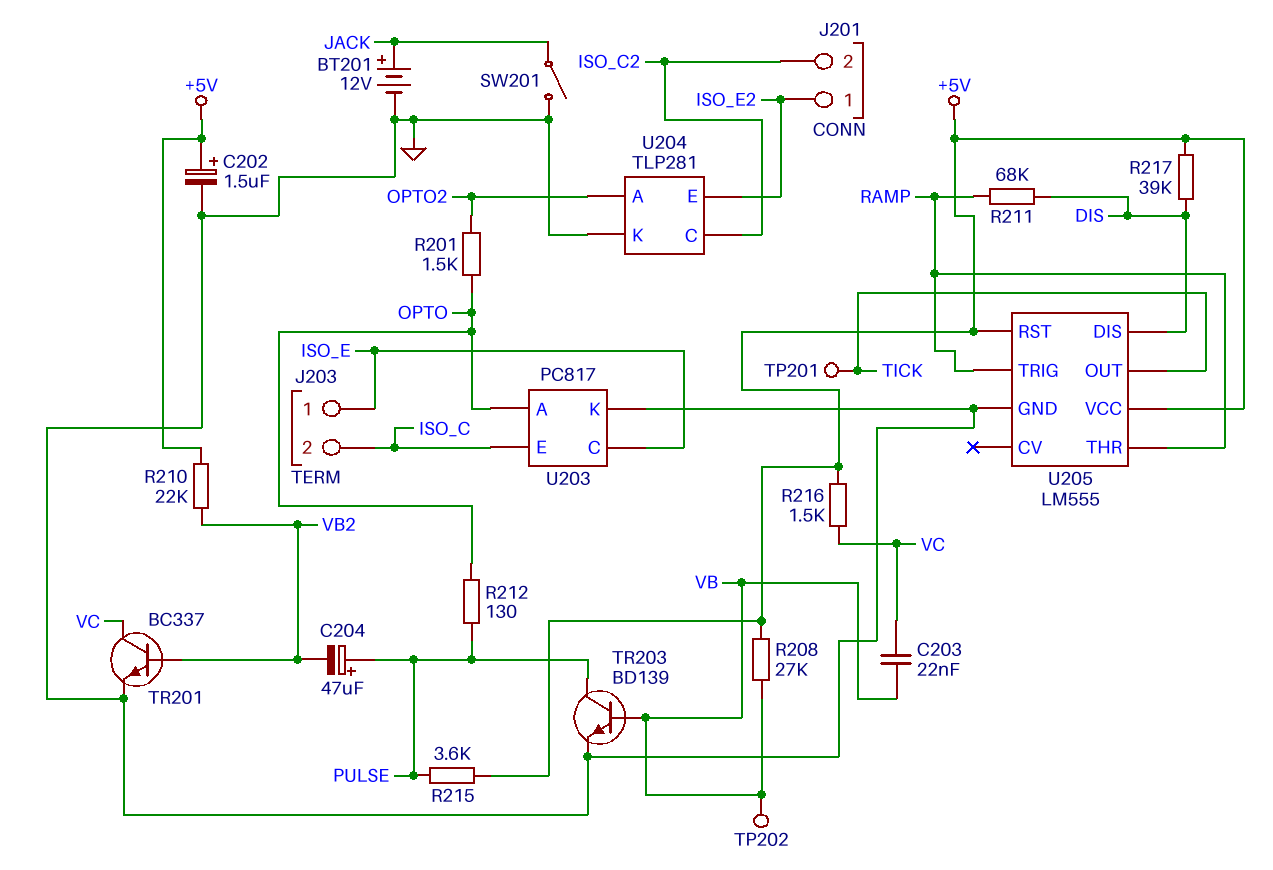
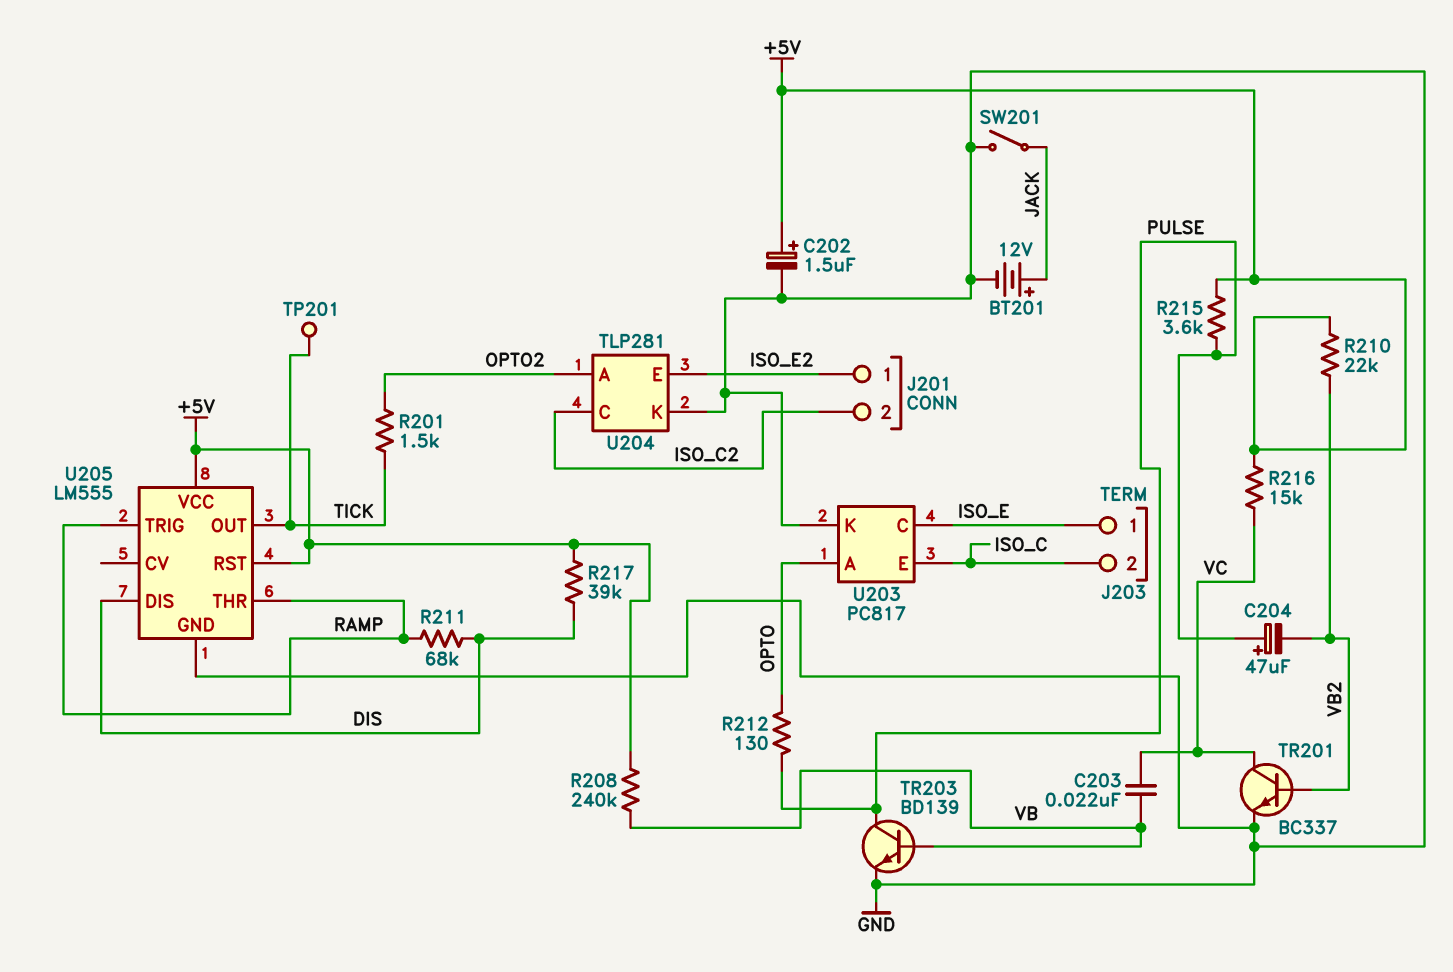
R201: 1.5k (OPTO, OPTO2) -> 1.5k (OPTO2, TICK)
R208: 27k (+5V, VB) -> 240k (+5V, VB)
R216: 1.5k (+5V, VC) -> 15k (+5V, VC)
TP202: test point (VB) -> none

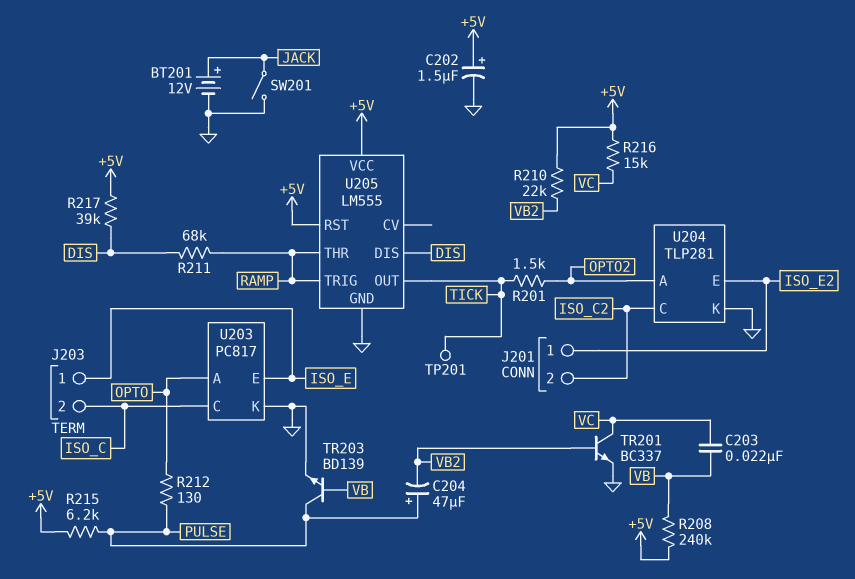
R215: 3.6k (+5V, PULSE) -> 6.2k (+5V, PULSE)
U203 pin C: ISO_E -> ISO_C
U203 pin E: ISO_C -> ISO_E

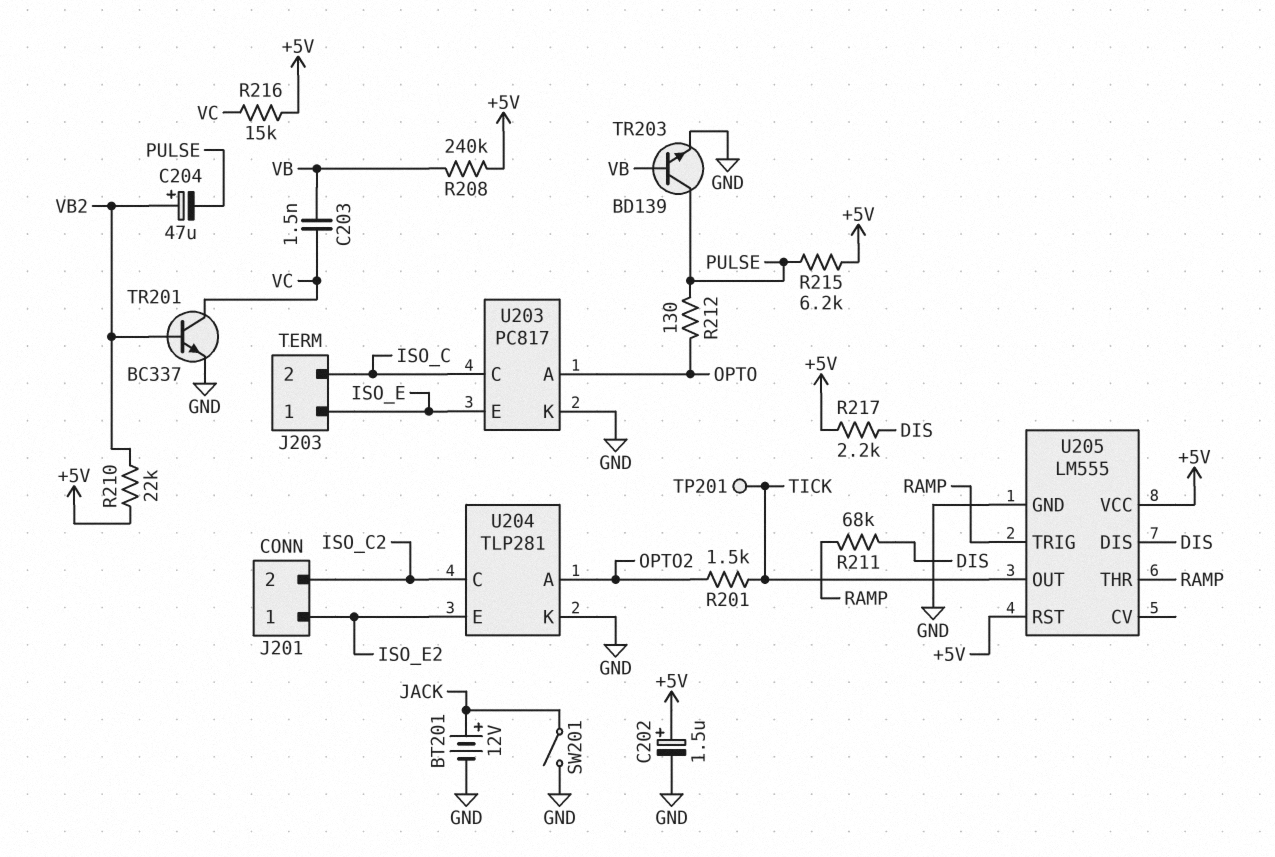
C203: 22nF (VB, VC) -> 1.5nF (VB, VC)
C204: 47uF (plus PULSE, minus VB2) -> 47uF (plus VB2, minus PULSE)
R217: 39k (+5V, DIS) -> 2.2k (+5V, DIS)

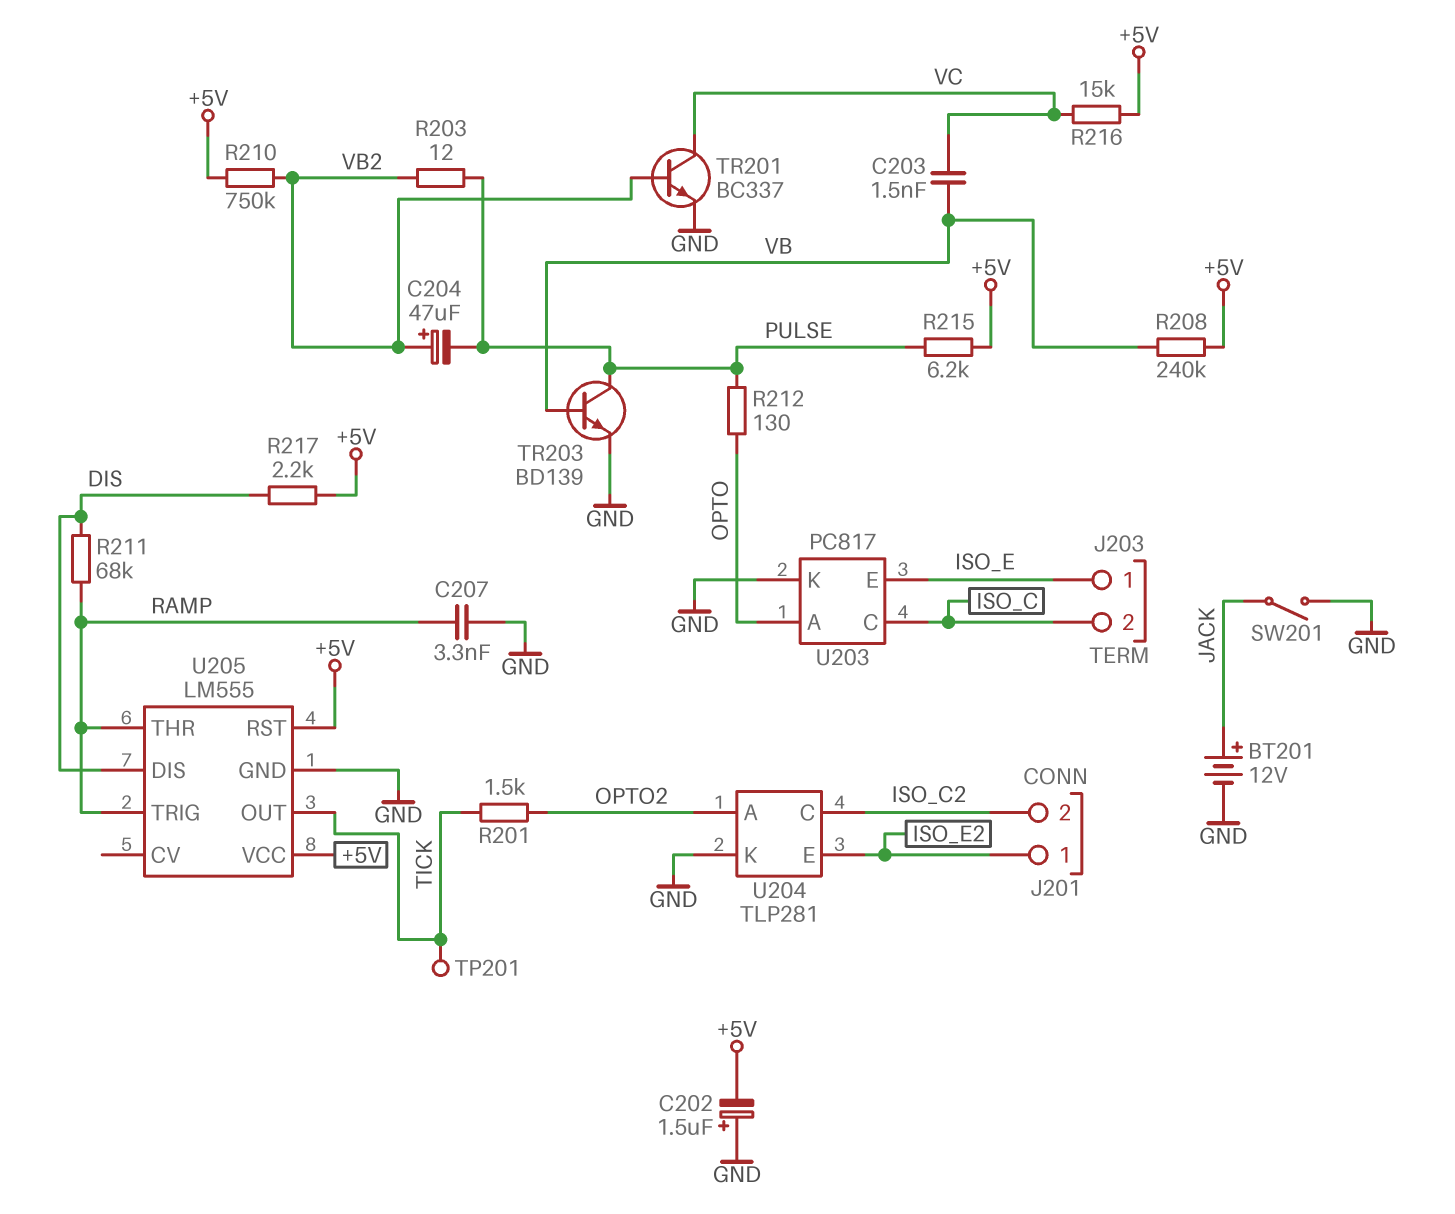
C202: 1.5uF (plus +5V, minus GND) -> 1.5uF (plus GND, minus +5V)
C207: none -> 3.3nF (GND, RAMP)
R203: none -> 12 (PULSE, VB2)
R210: 22k (+5V, VB2) -> 750k (+5V, VB2)

